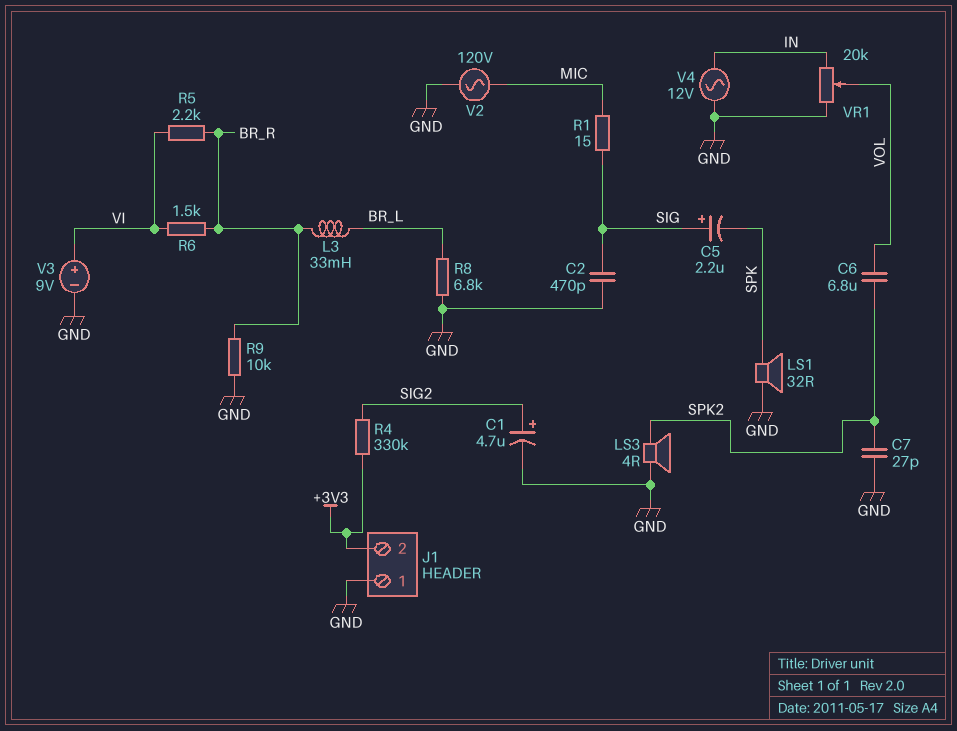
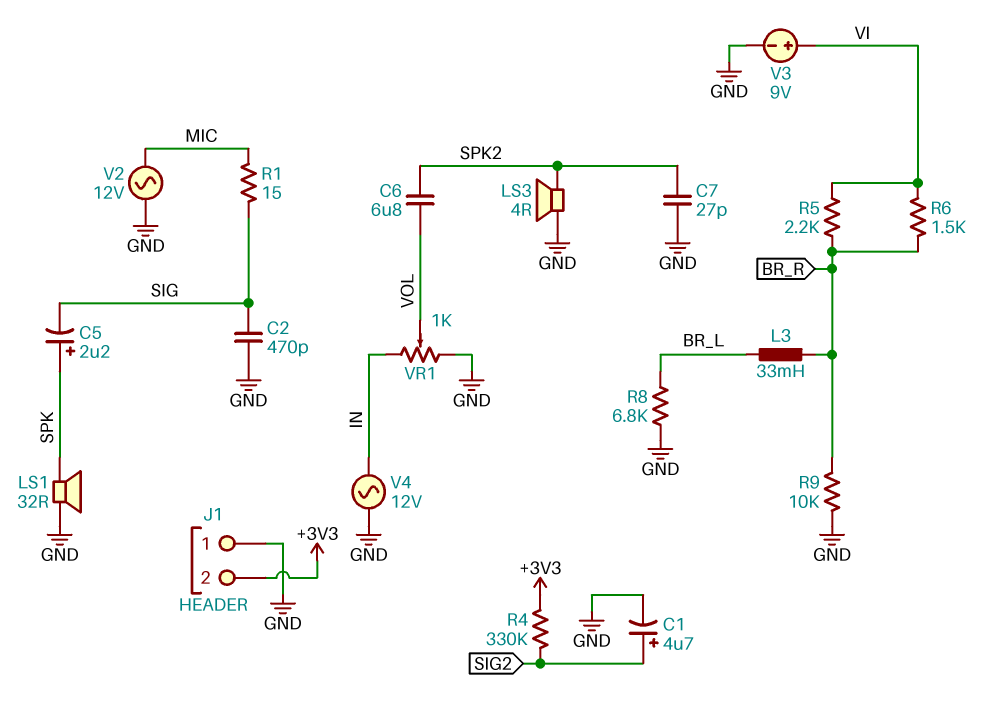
C5: 2.2uF (plus SIG, minus SPK) -> 2.2uF (plus SPK, minus SIG)
V2: AC 120V (GND, MIC) -> AC 12V (GND, MIC)
VR1: 20k (GND, IN, wiper VOL) -> 1k (GND, IN, wiper VOL)

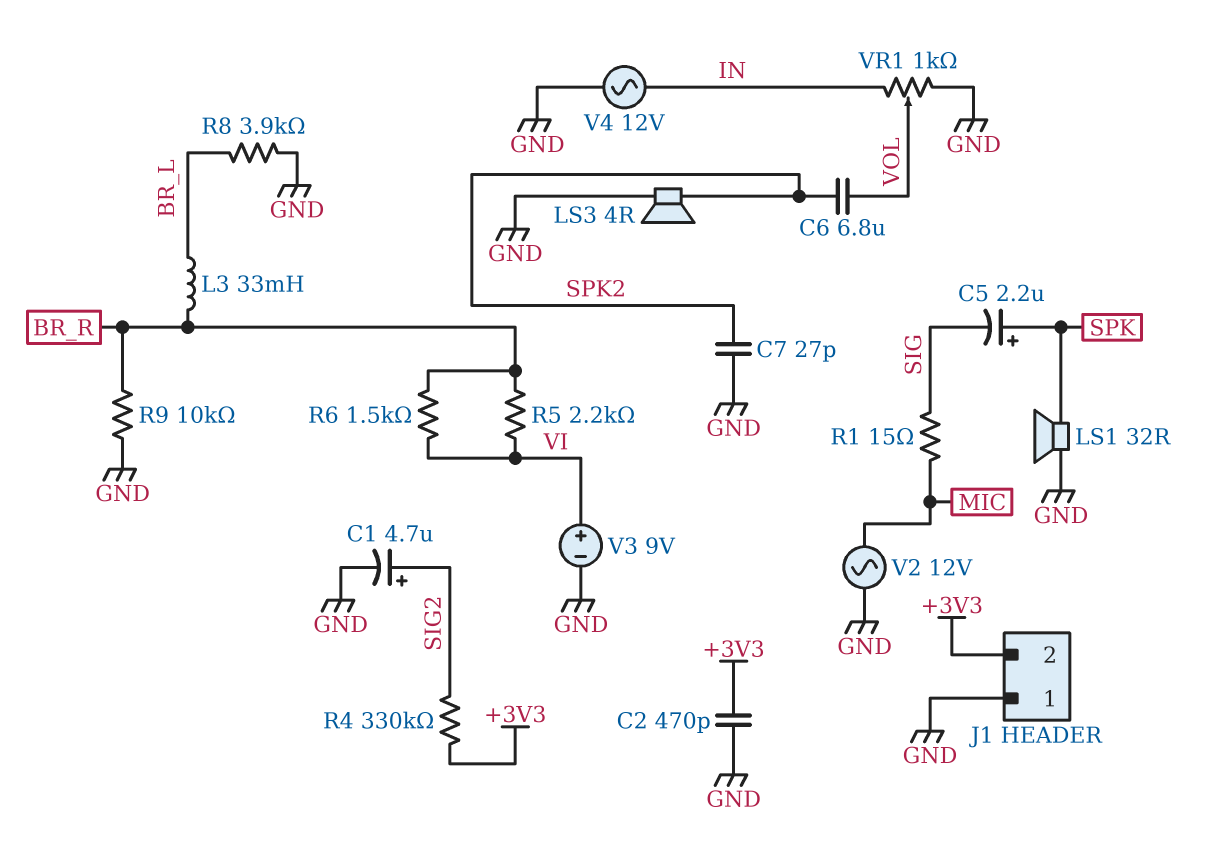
C2: 470pF (GND, SIG) -> 470pF (+3V3, GND)
R8: 6.8k (BR_L, GND) -> 3.9k (BR_L, GND)

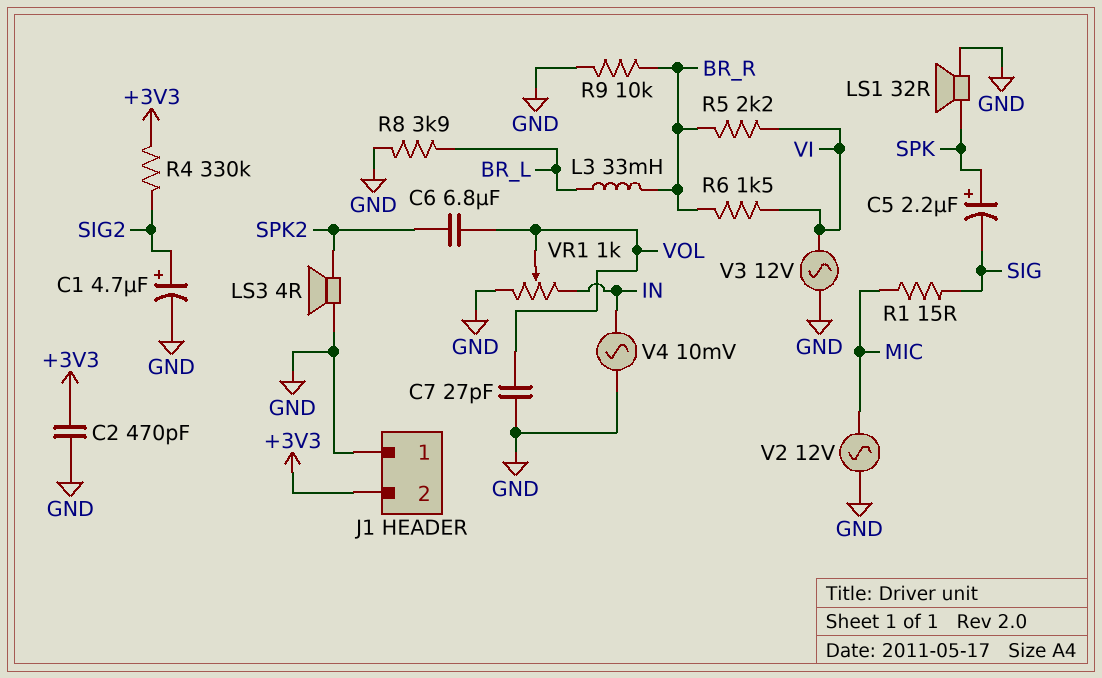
C7: 27pF (GND, SPK2) -> 27pF (GND, VOL)
V3: 9V (plus VI, minus GND) -> AC 12V (GND, VI)
V4: AC 12V (GND, IN) -> AC 10mV (GND, IN)

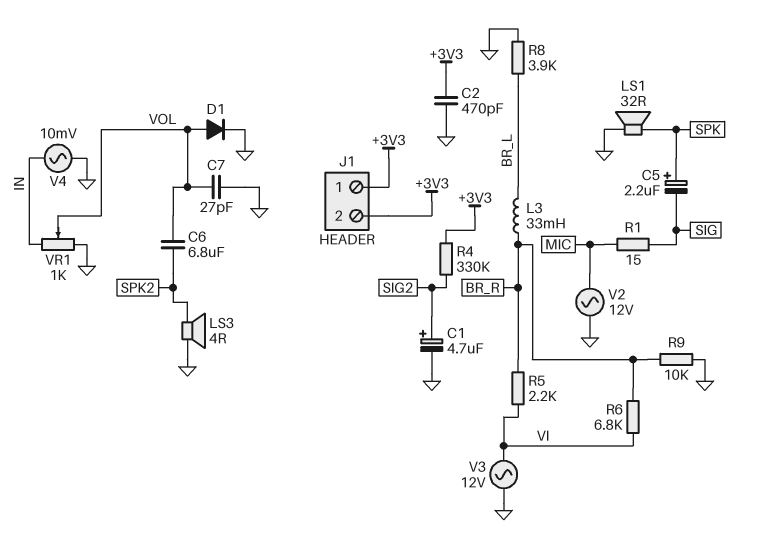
D1: none -> diode (A VOL, K GND)
J1 pin 1: GND -> +3V3
R6: 1.5k (BR_R, VI) -> 6.8k (BR_R, VI)

